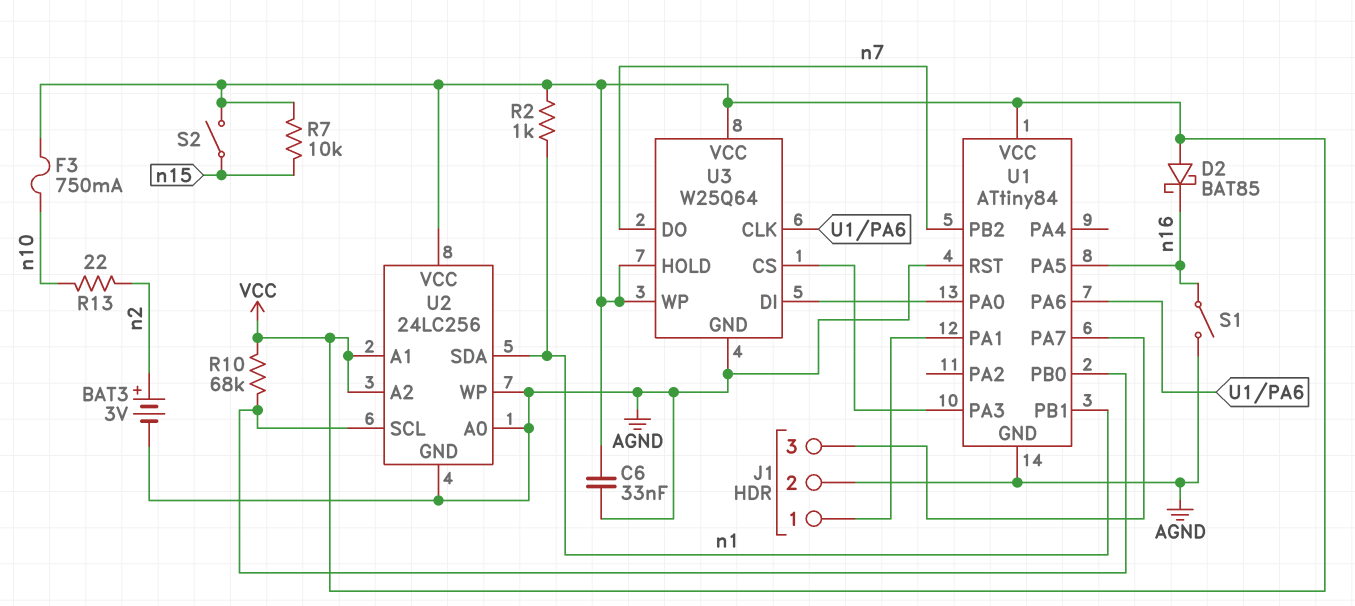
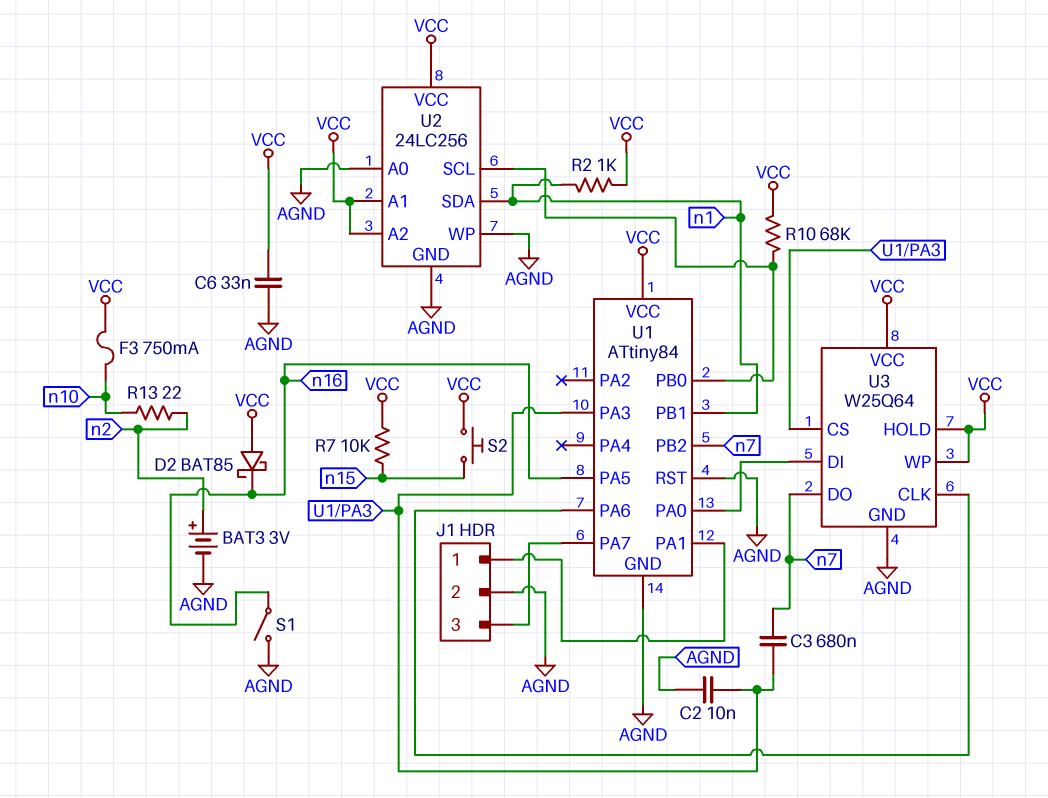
C2: none -> 10nF (AGND, U1/PA3)
C3: none -> 680nF (U1/PA3, n7)
S2: switch (VCC, n15) -> button (VCC, n15)

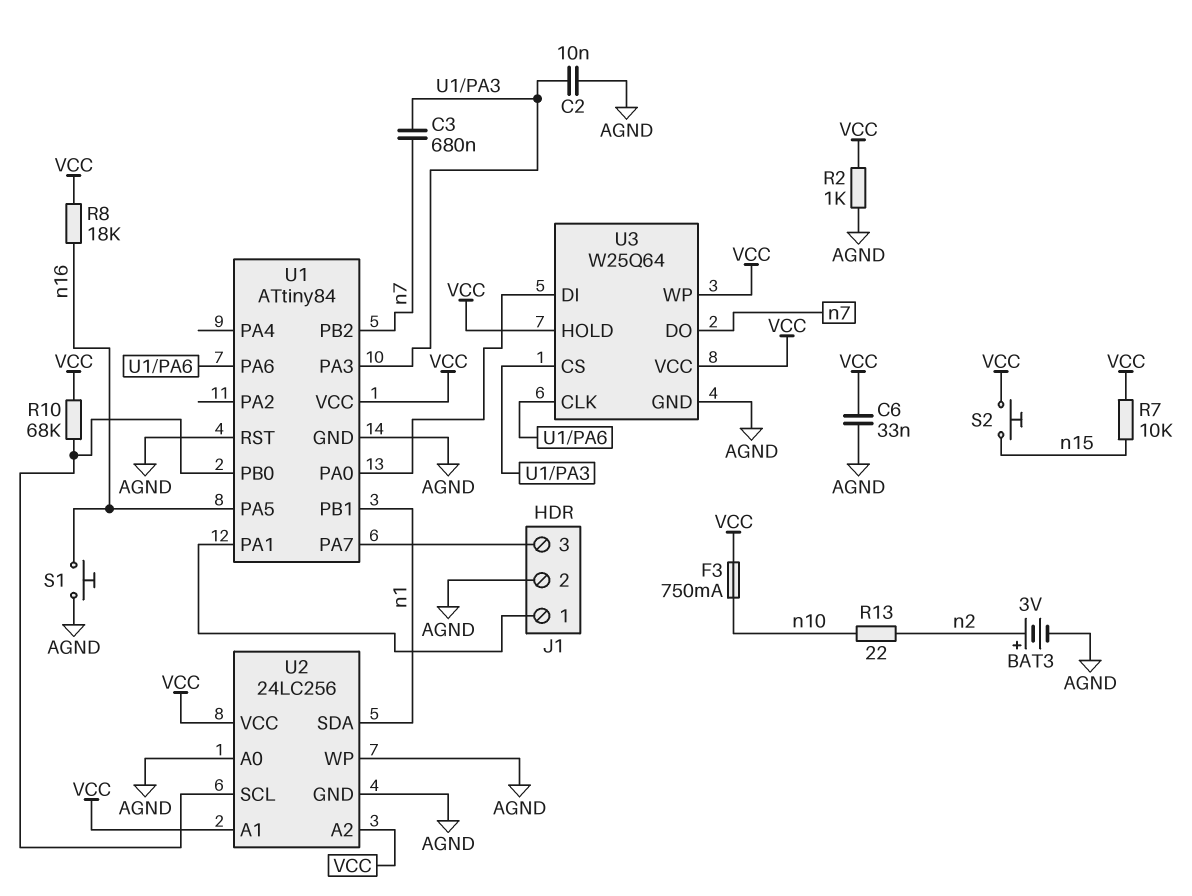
D2: schottky BAT85 (A VCC, K n16) -> none
R2: 1k (VCC, n1) -> 1k (AGND, VCC)
R8: none -> 18k (VCC, n16)
S1: switch (AGND, n16) -> button (AGND, n16)

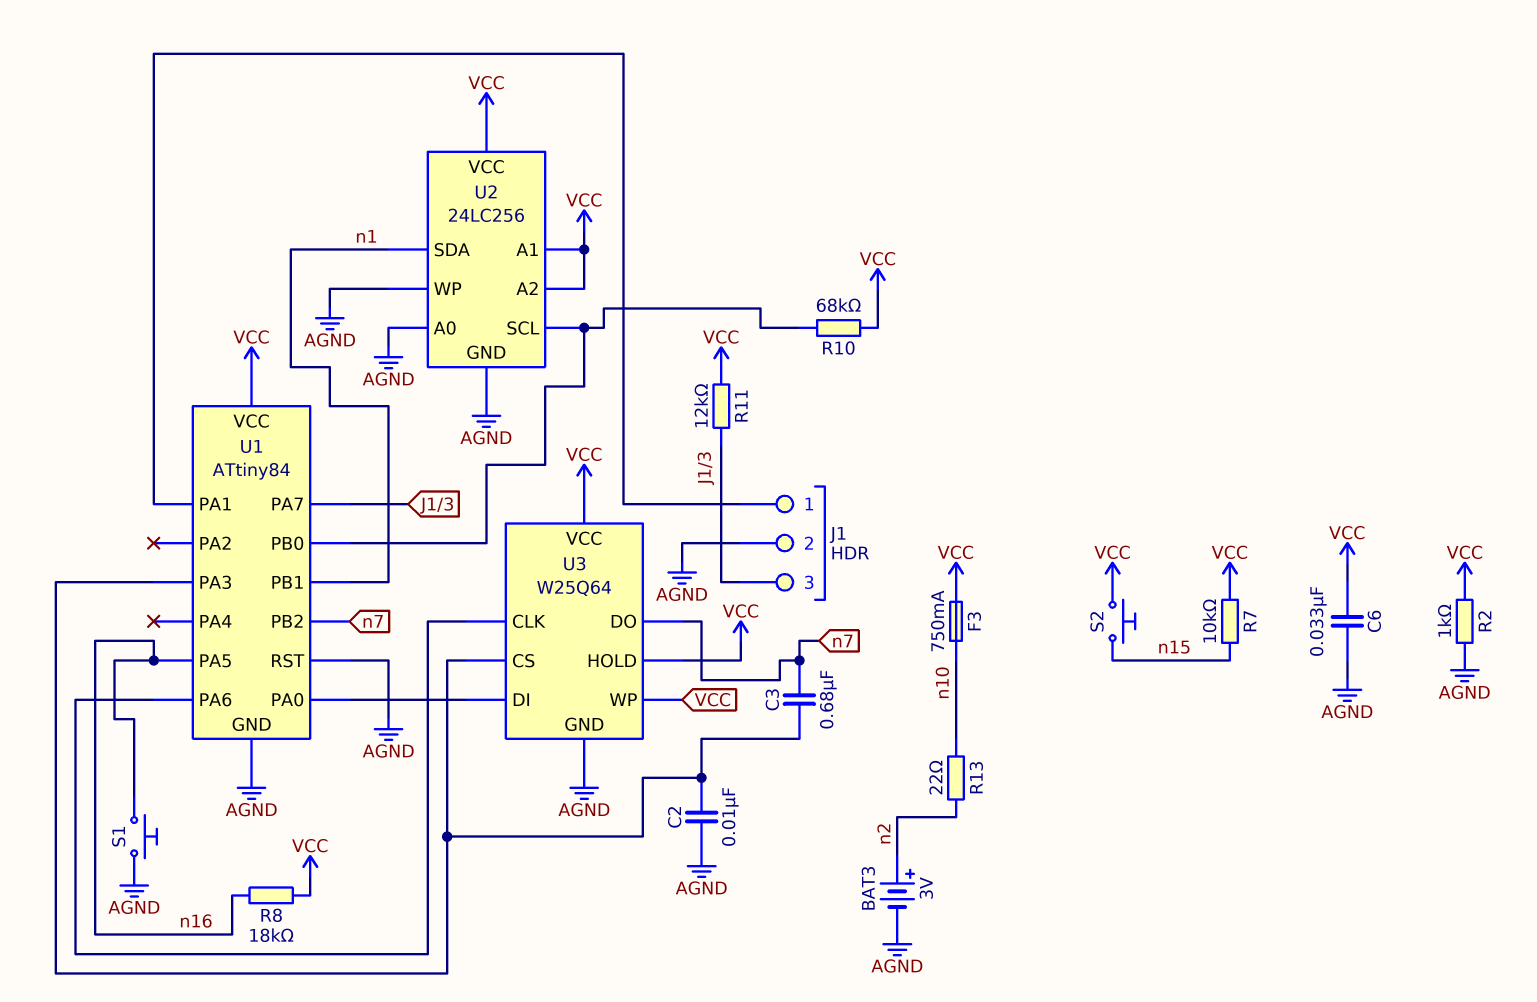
R11: none -> 12k (J1/3, VCC)

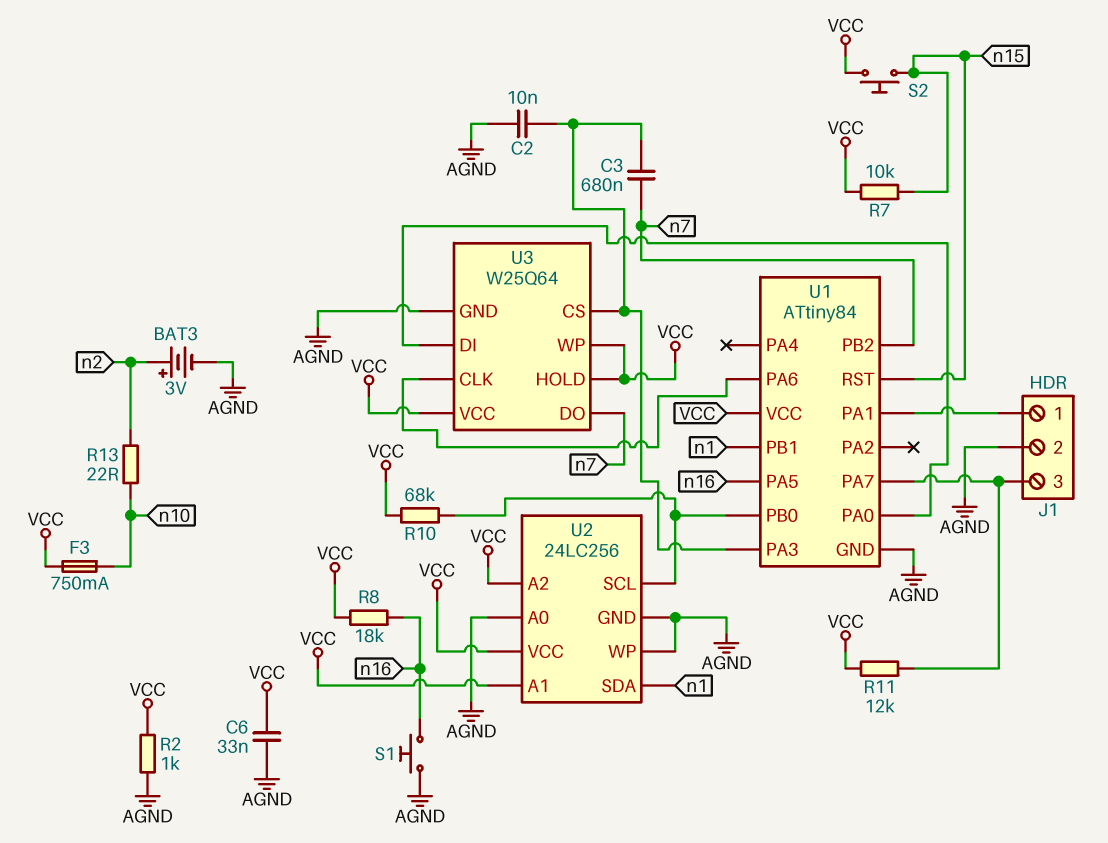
U1 pin RST: AGND -> n15

